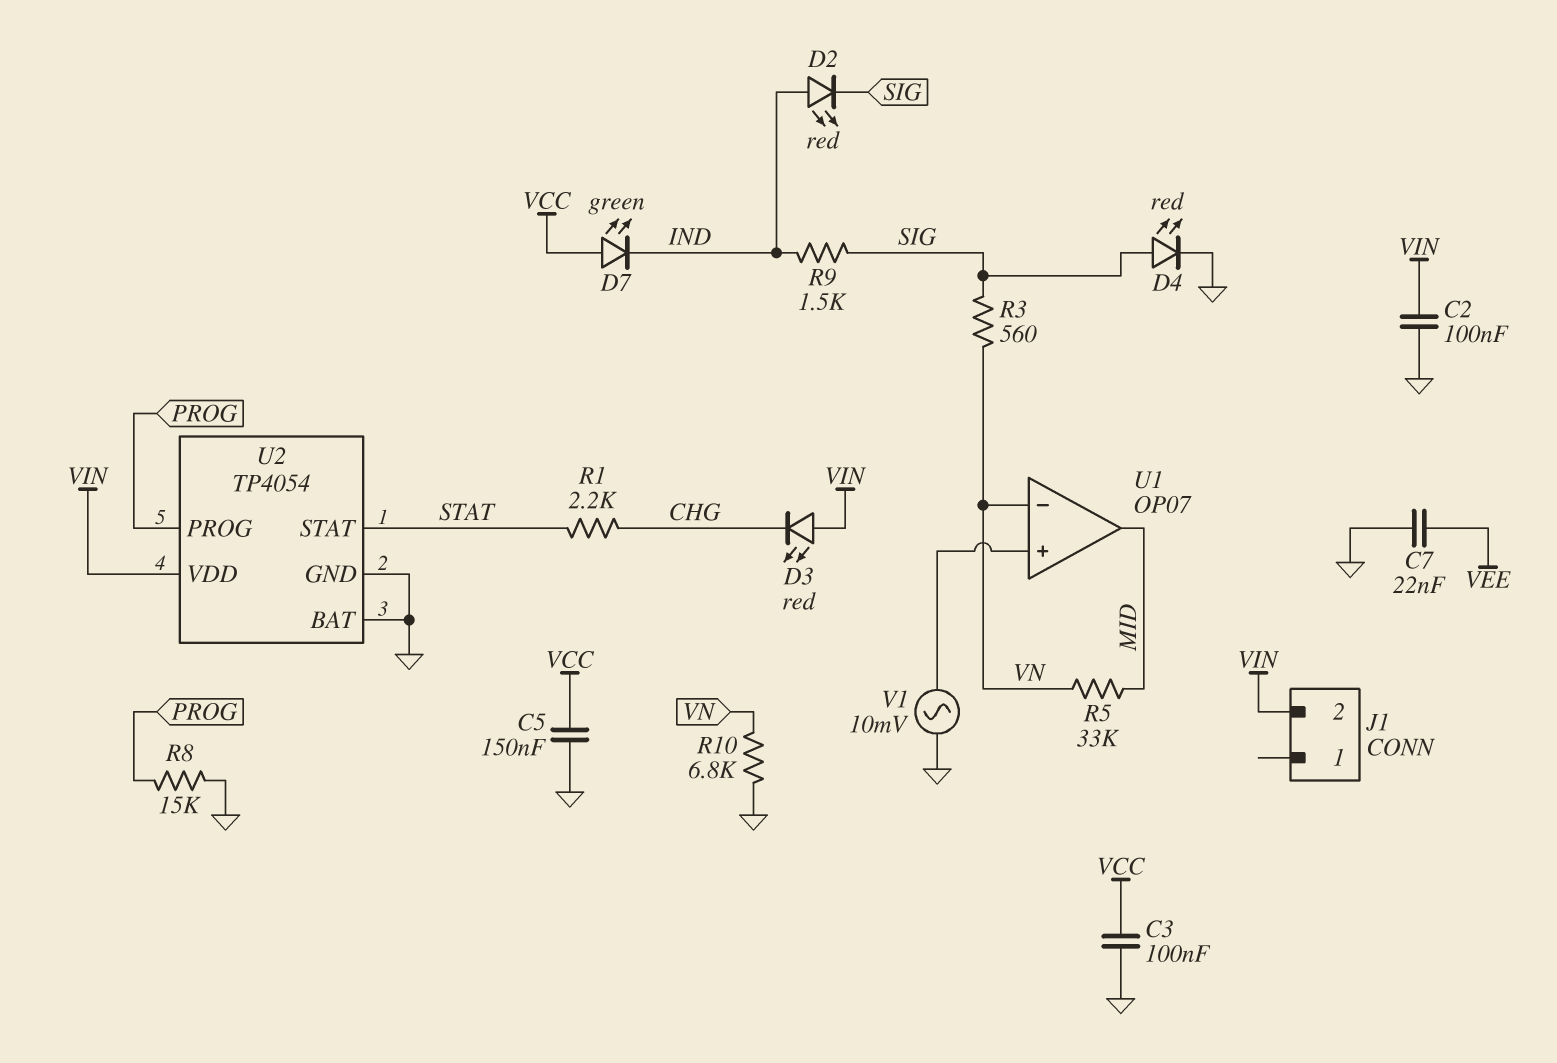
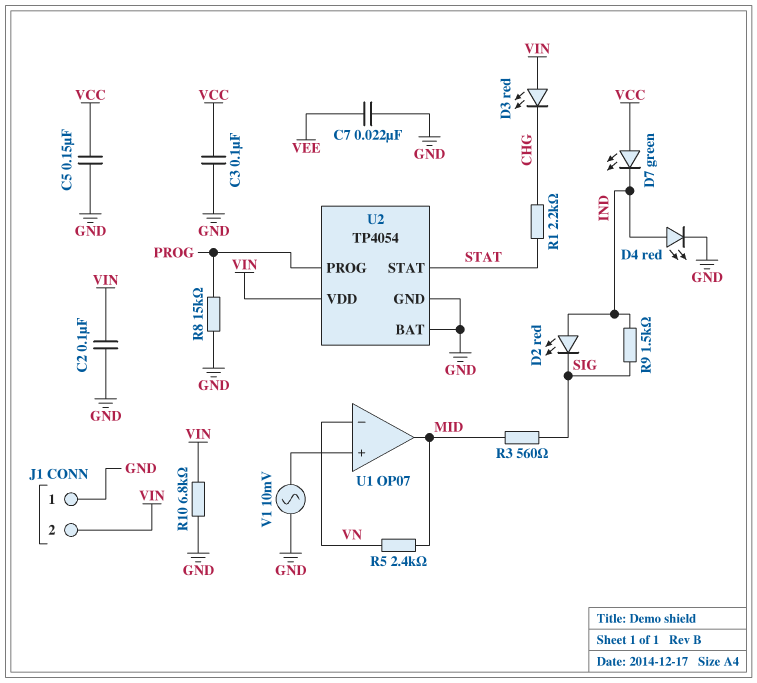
D4: LED red (A SIG, K GND) -> LED red (A IND, K GND)
J1 pin 1: none -> GND
R3: 560 (SIG, VN) -> 560 (MID, SIG)
R5: 33k (MID, VN) -> 2.4k (MID, VN)
R10: 6.8k (GND, VN) -> 6.8k (GND, VIN)

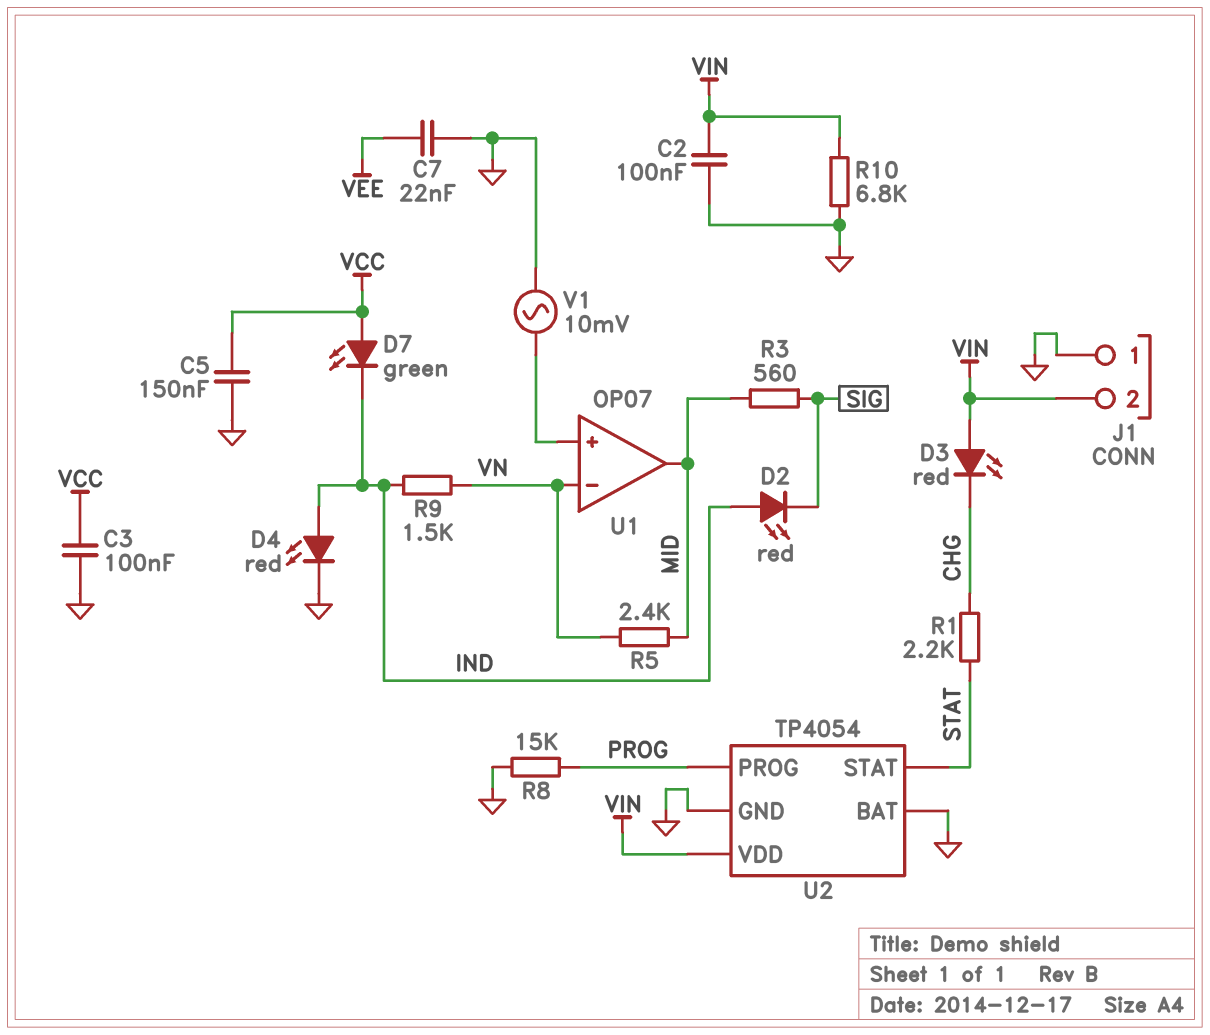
R9: 1.5k (IND, SIG) -> 1.5k (IND, VN)

